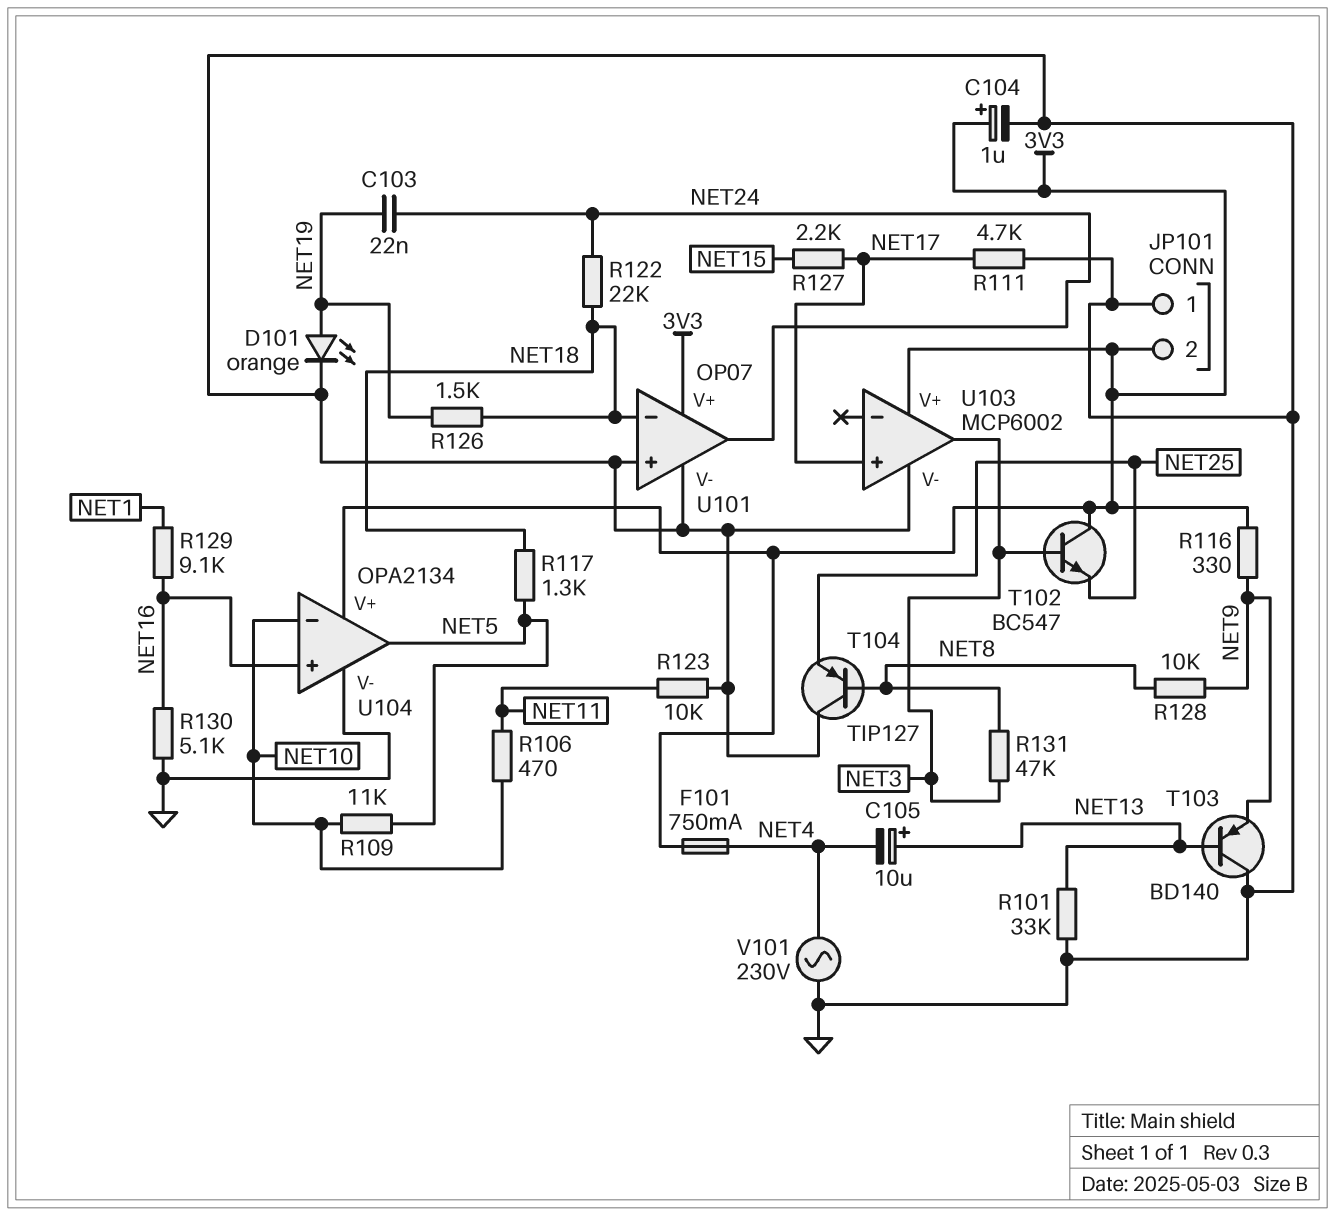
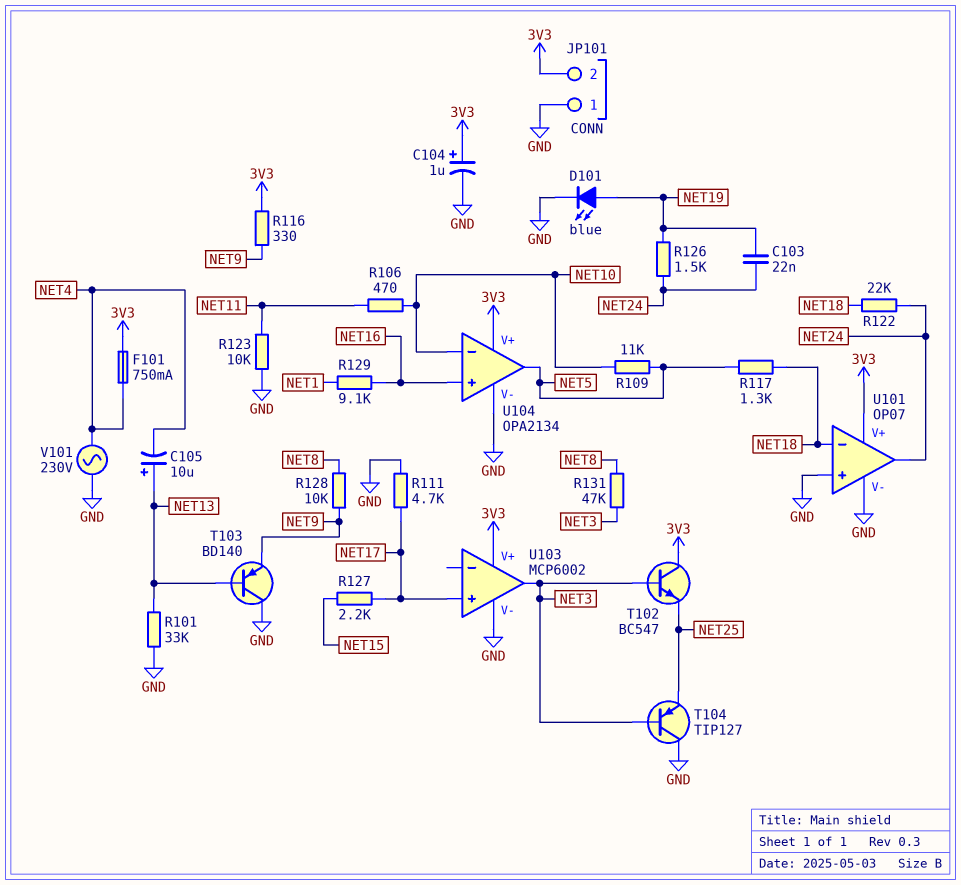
D101: LED orange (A NET19, K GND) -> LED blue (A NET19, K GND)
R126: 1.5k (NET18, NET19) -> 1.5k (NET19, NET24)
R130: 5.1k (GND, NET16) -> none
T104: PNP TIP127 (B NET8, C GND, E NET25) -> PNP TIP127 (B NET3, C GND, E NET25)

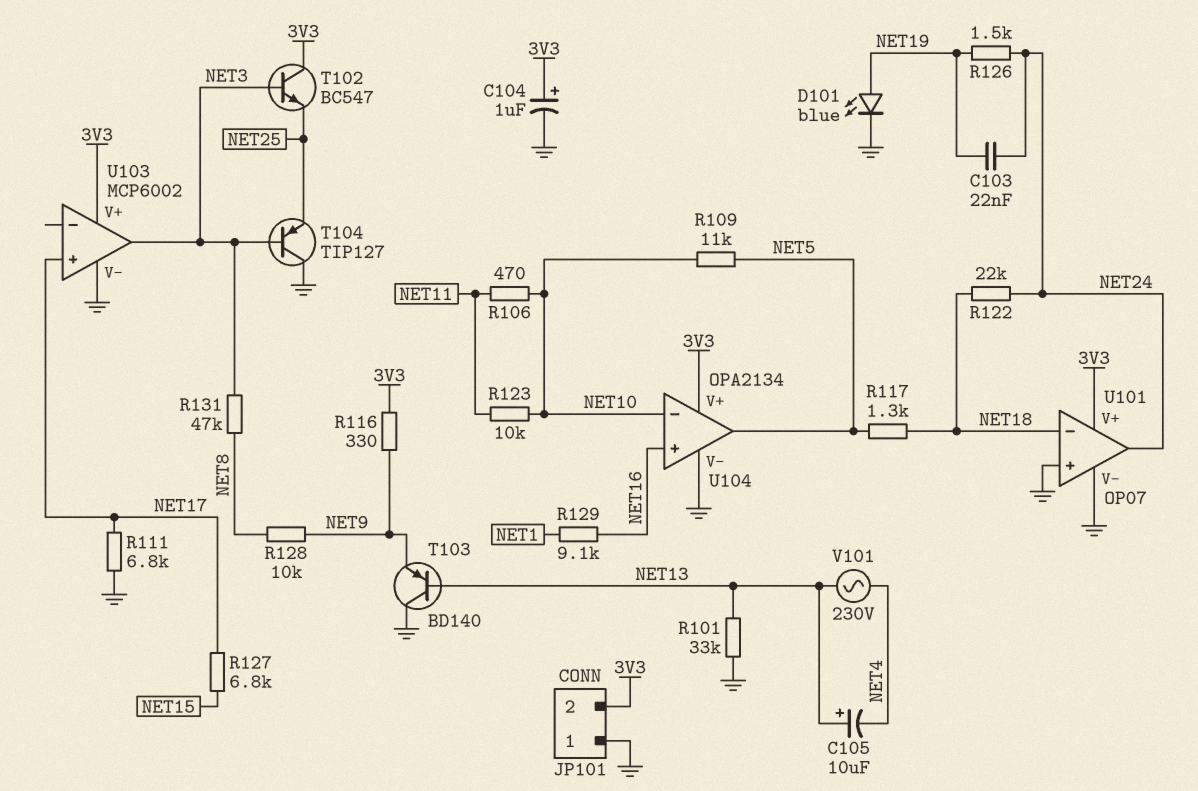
F101: 750mA (3V3, NET4) -> none
R111: 4.7k (GND, NET17) -> 6.8k (GND, NET17)
R123: 10k (GND, NET11) -> 10k (NET10, NET11)
R127: 2.2k (NET15, NET17) -> 6.8k (NET15, NET17)
V101: AC 230V (GND, NET4) -> AC 230V (NET4, NET13)

